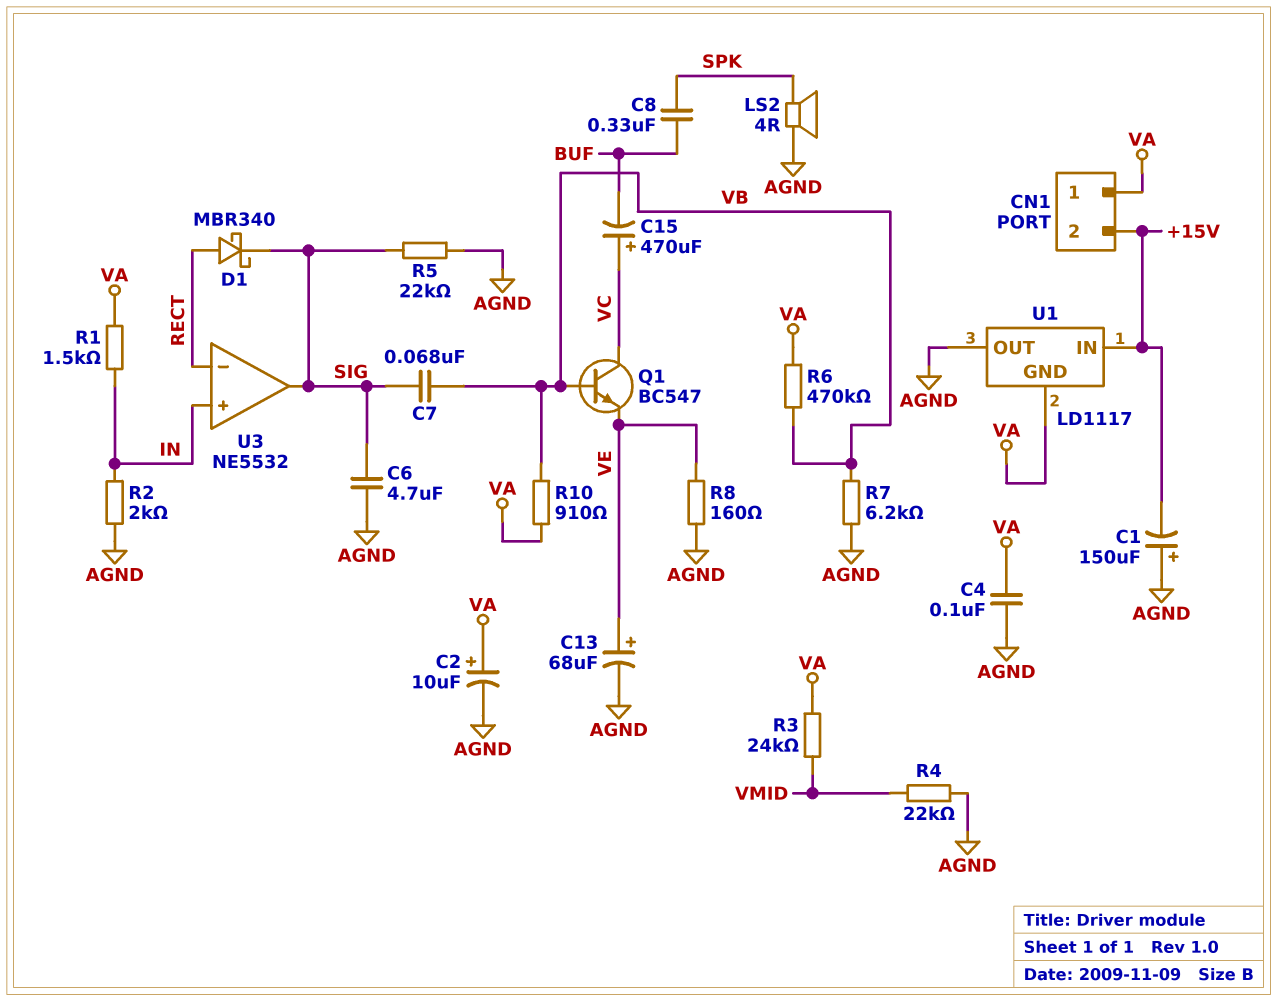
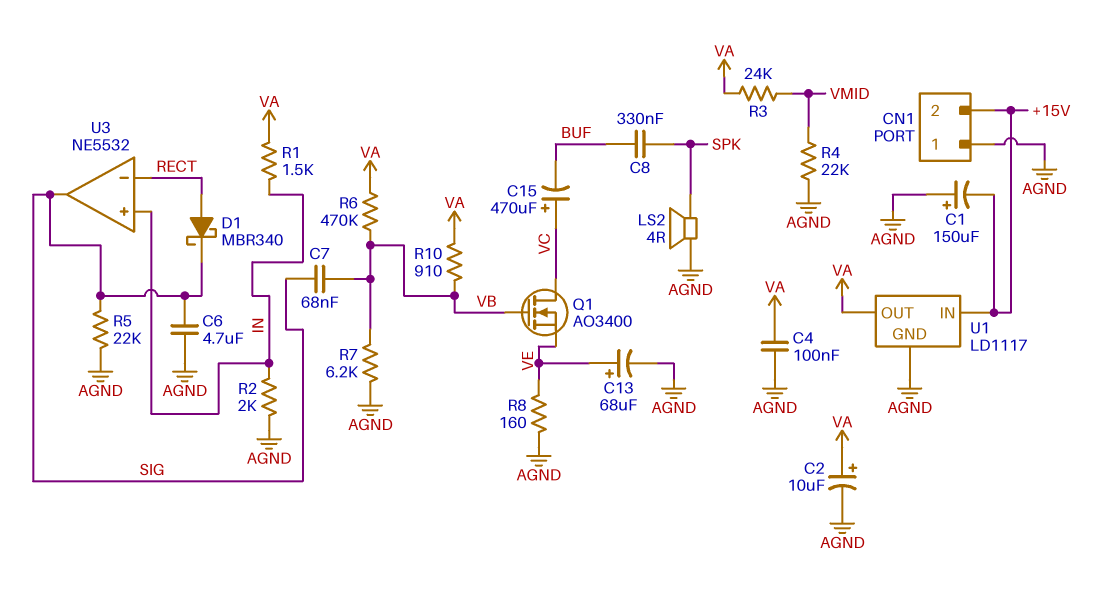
CN1 pin 1: VA -> AGND
Q1: NPN BC547 (B VB, C VC, E VE) -> NMOS AO3400 (G VB, D VC, S VE)
U1 pin GND: VA -> AGND
U1 pin OUT: AGND -> VA

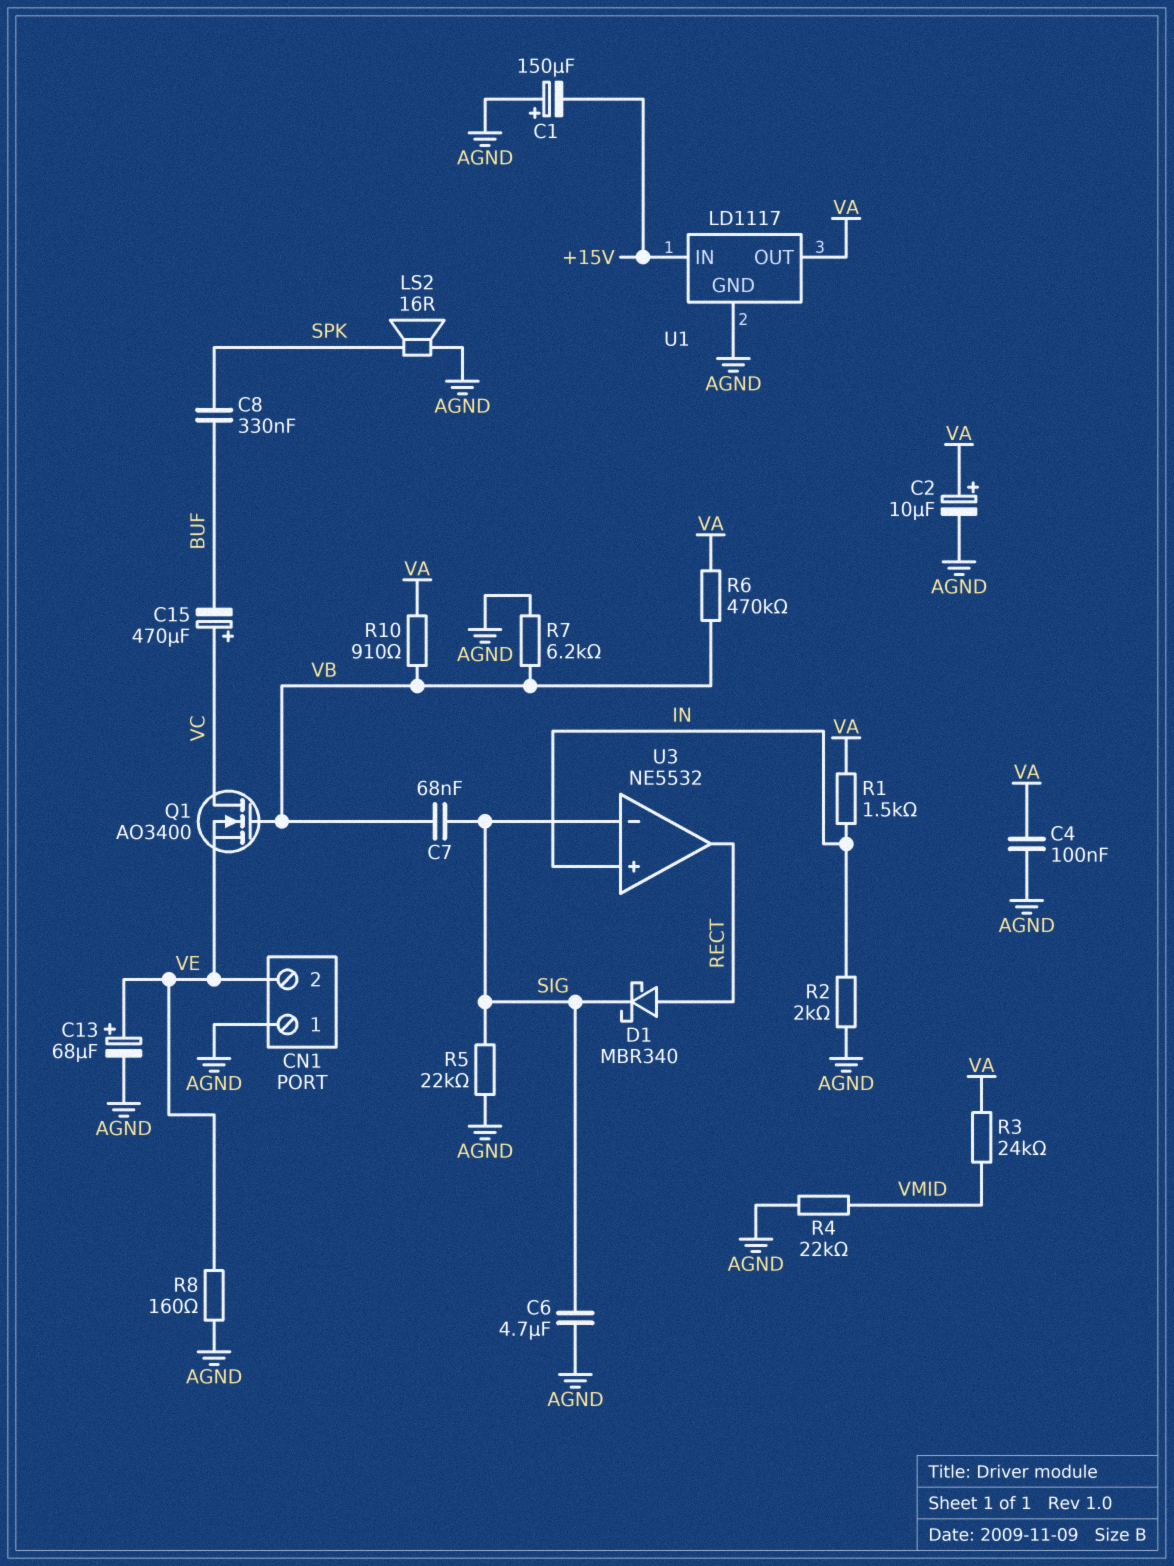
CN1 pin 2: +15V -> VE
LS2: speaker 4R (AGND, SPK) -> speaker 16R (AGND, SPK)
U3 pin in-: RECT -> SIG
U3 pin out: SIG -> RECT

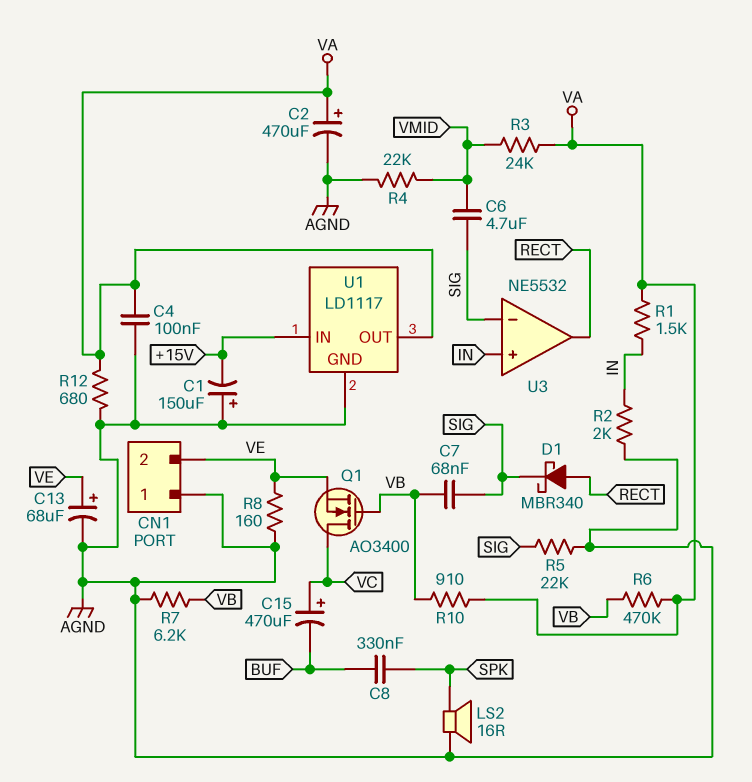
C2: 10uF (plus VA, minus AGND) -> 470uF (plus VA, minus AGND)
C6: 4.7uF (AGND, SIG) -> 4.7uF (SIG, VMID)
R12: none -> 680 (AGND, VA)

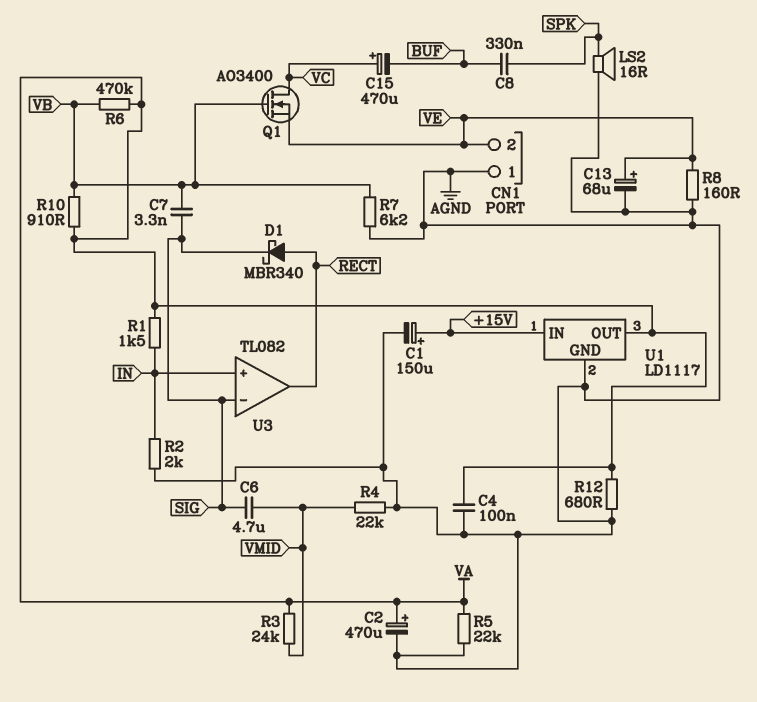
C1: 150uF (plus AGND, minus +15V) -> 150uF (plus +15V, minus AGND)
C7: 68nF (SIG, VB) -> 3.3nF (SIG, VB)
R5: 22k (AGND, SIG) -> 22k (AGND, VA)
U3: NE5532 -> TL082

